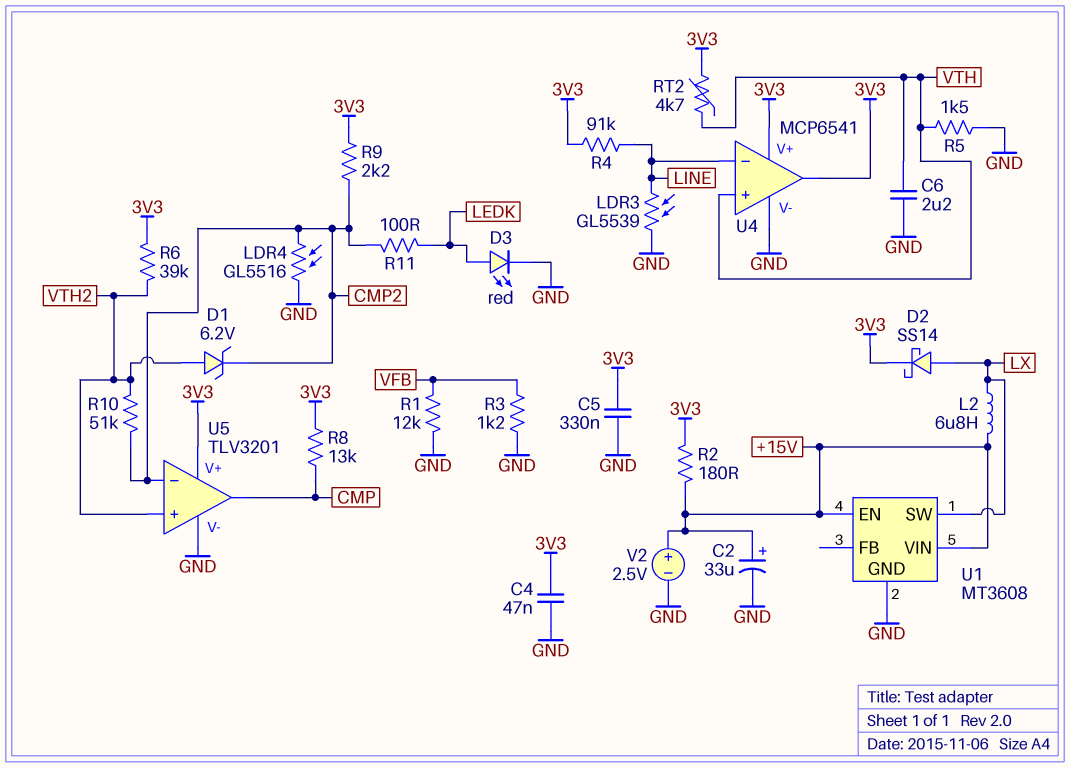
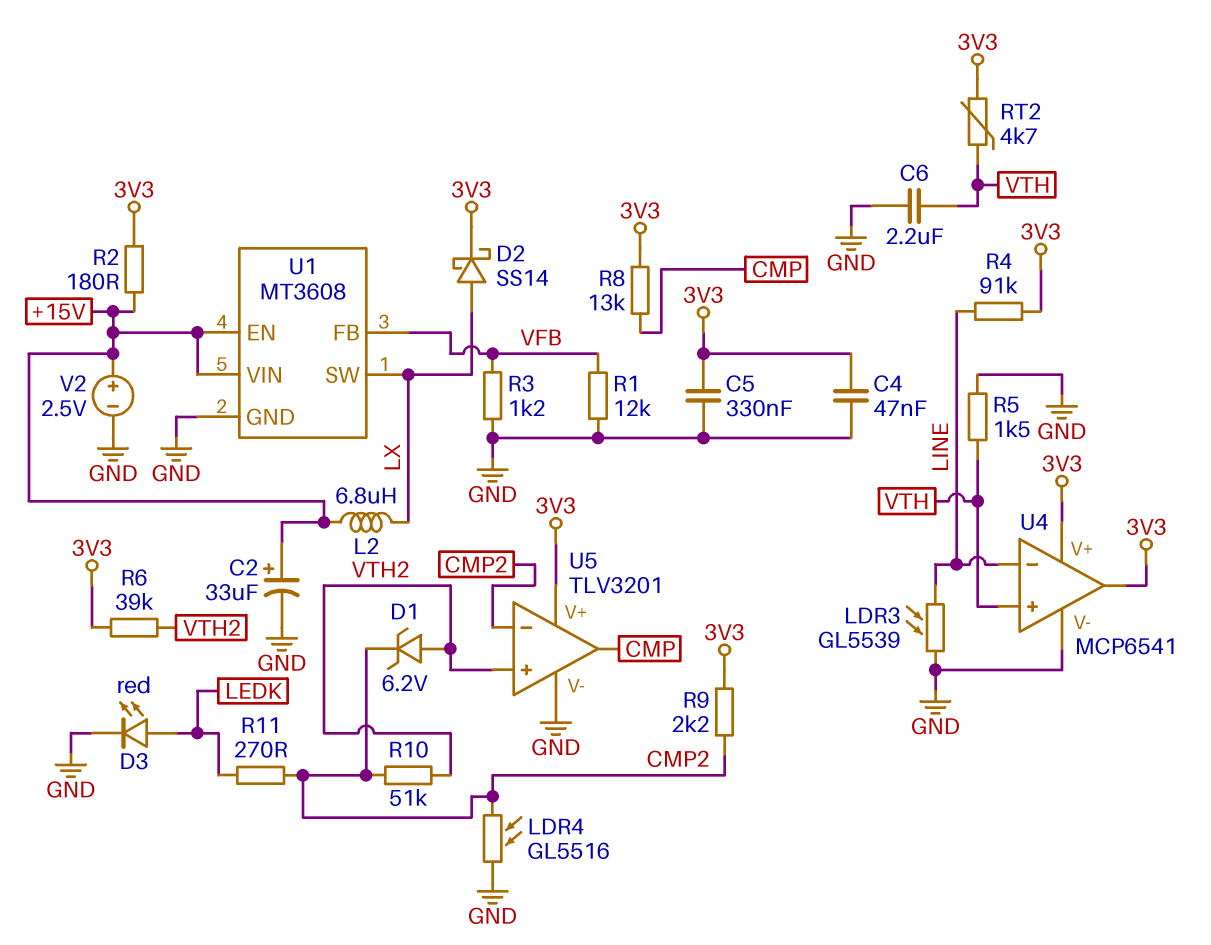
R11: 100 (CMP2, LEDK) -> 270 (CMP2, LEDK)
U1 pin FB: none -> VFB

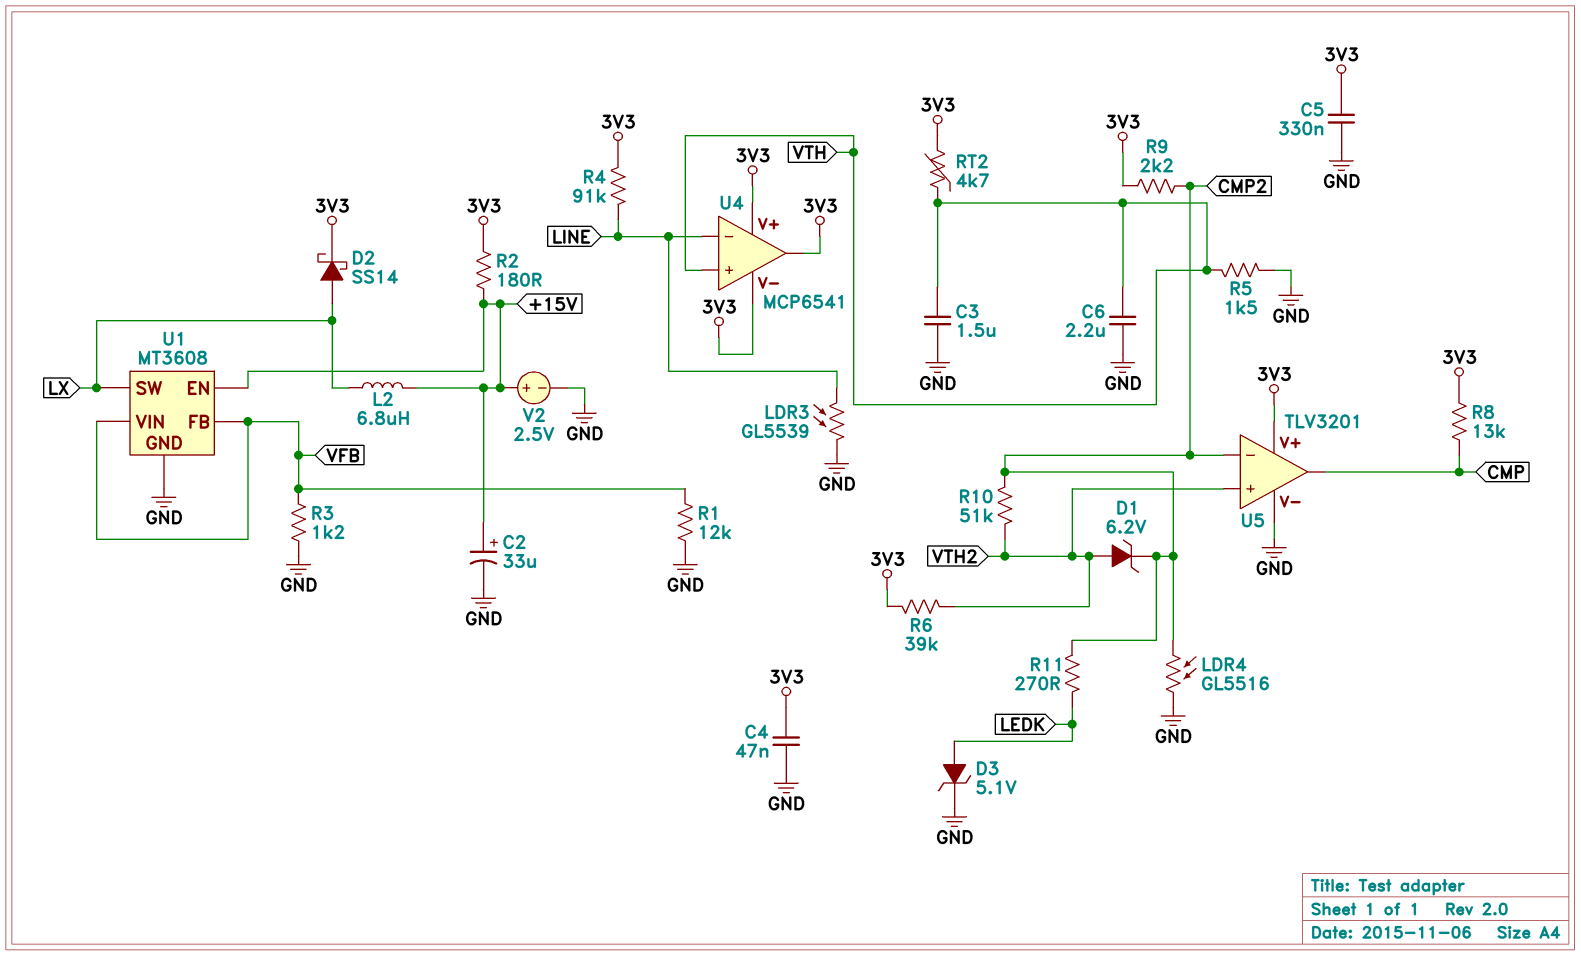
C3: none -> 1.5uF (GND, VTH)
D3: LED red (A LEDK, K GND) -> zener 5.1V (A LEDK, K GND)
U1 pin VIN: +15V -> VFB
U4 pin V-: GND -> 3V3

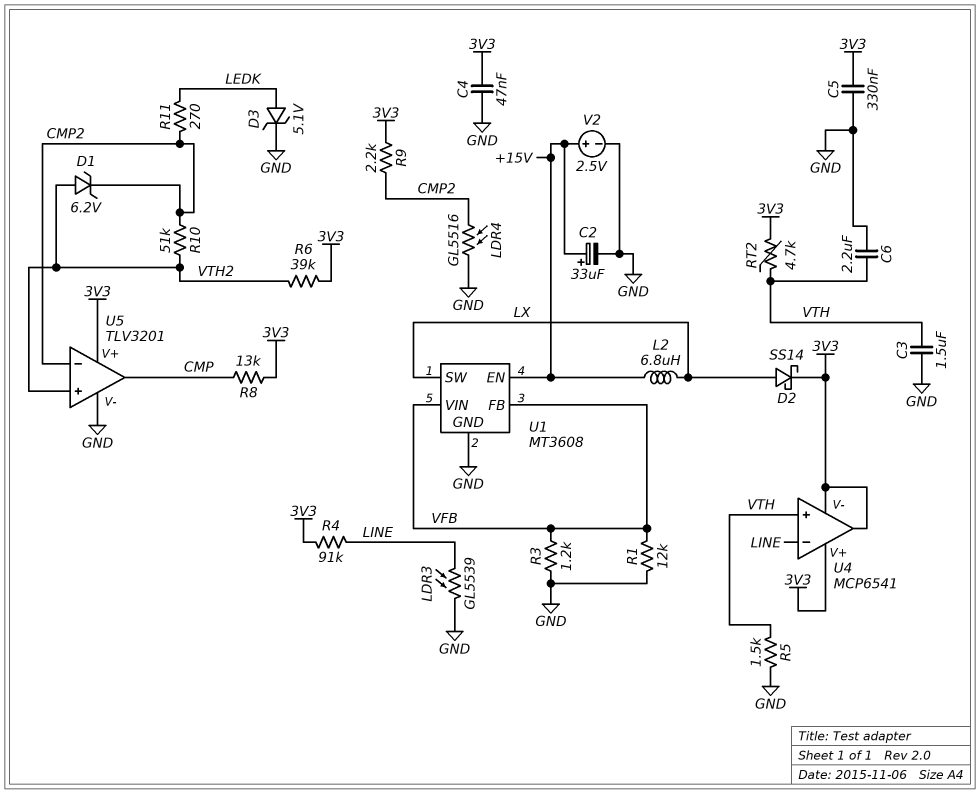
R2: 180 (+15V, 3V3) -> none

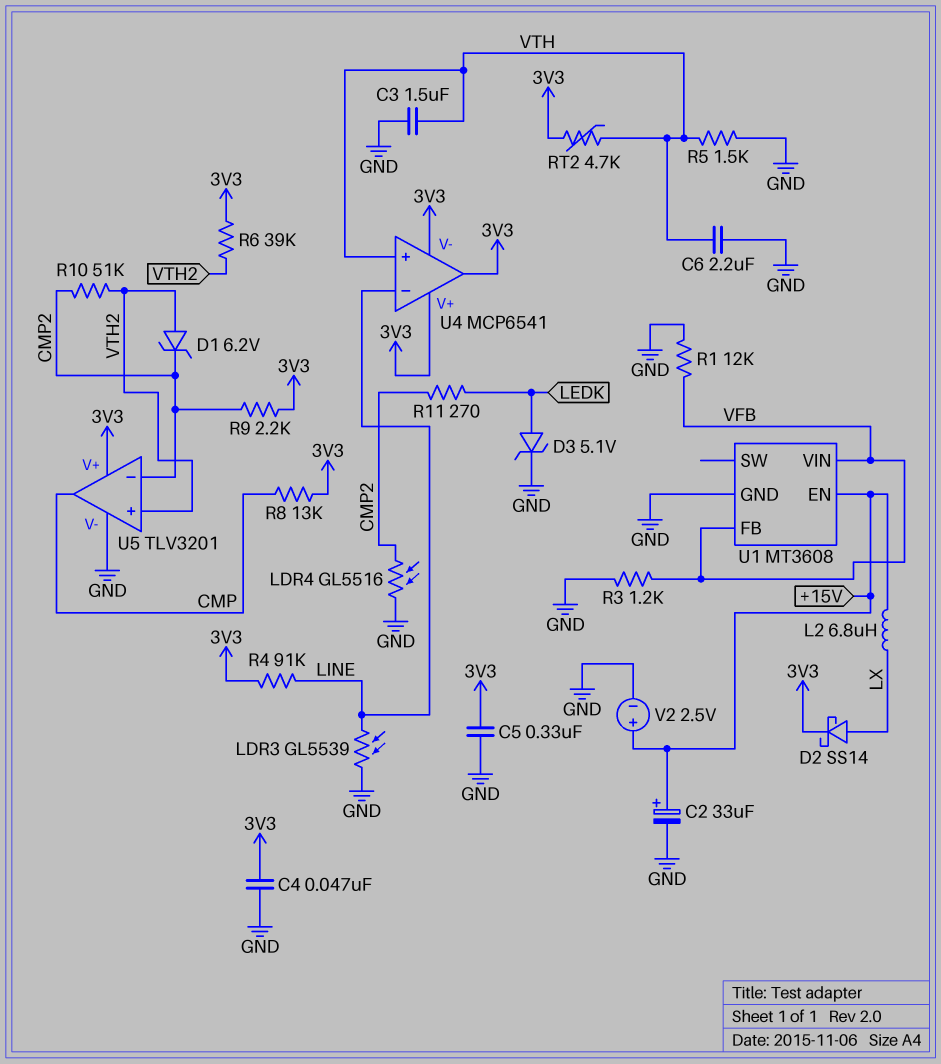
U1 pin SW: LX -> none

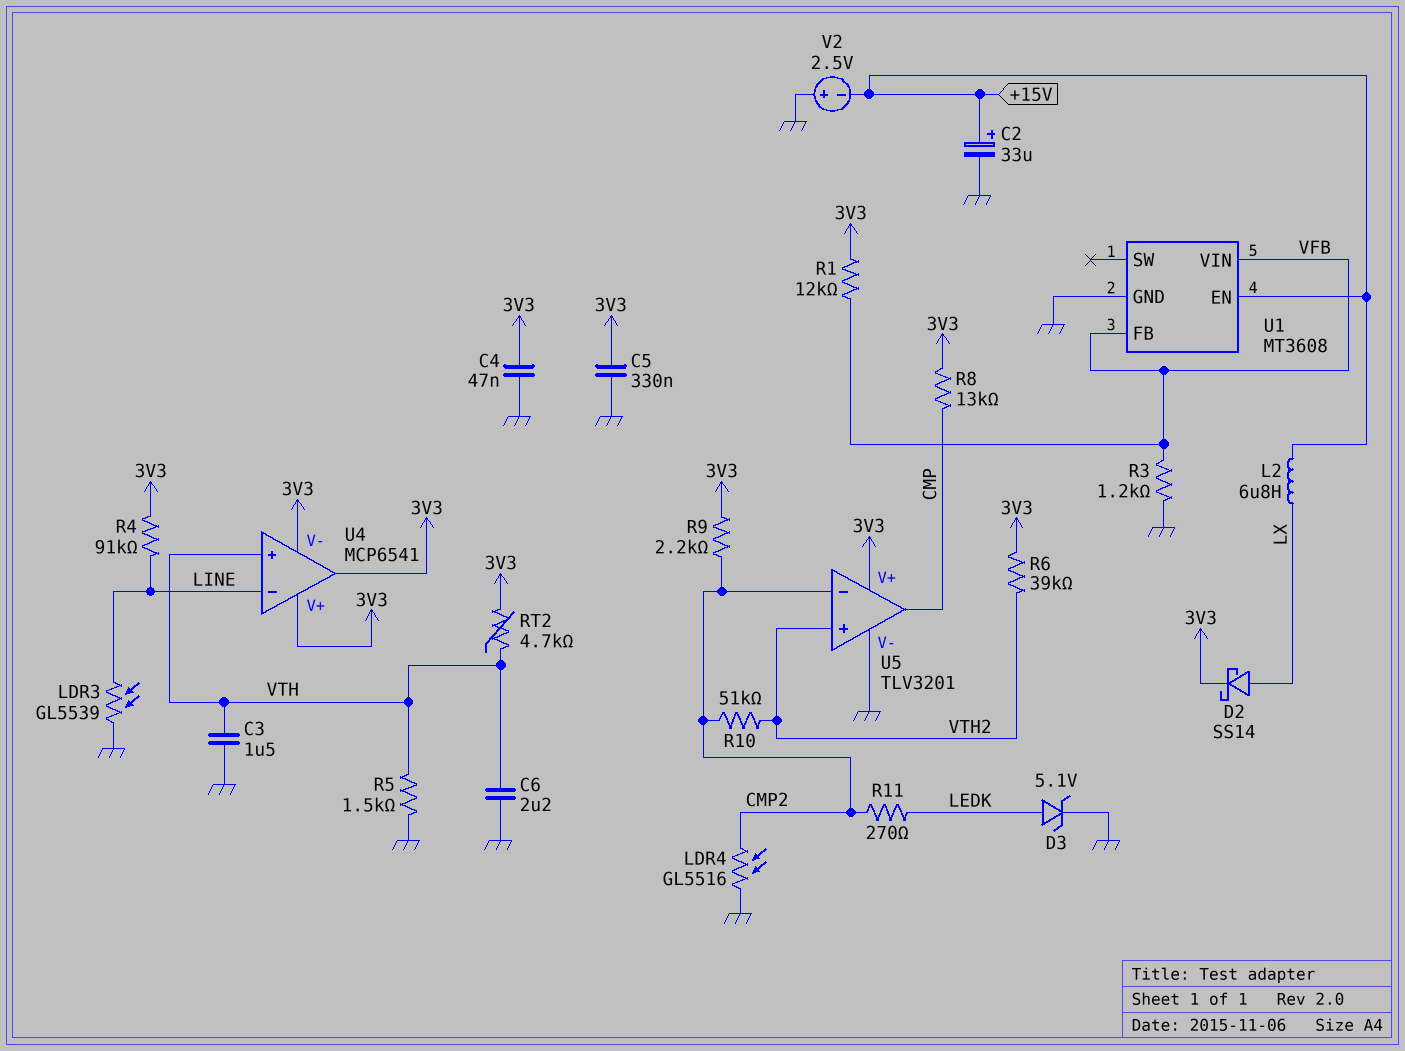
D1: zener 6.2V (A VTH2, K CMP2) -> none
R1: 12k (GND, VFB) -> 12k (3V3, VFB)
V2: 2.5V (plus +15V, minus GND) -> 2.5V (plus GND, minus +15V)

